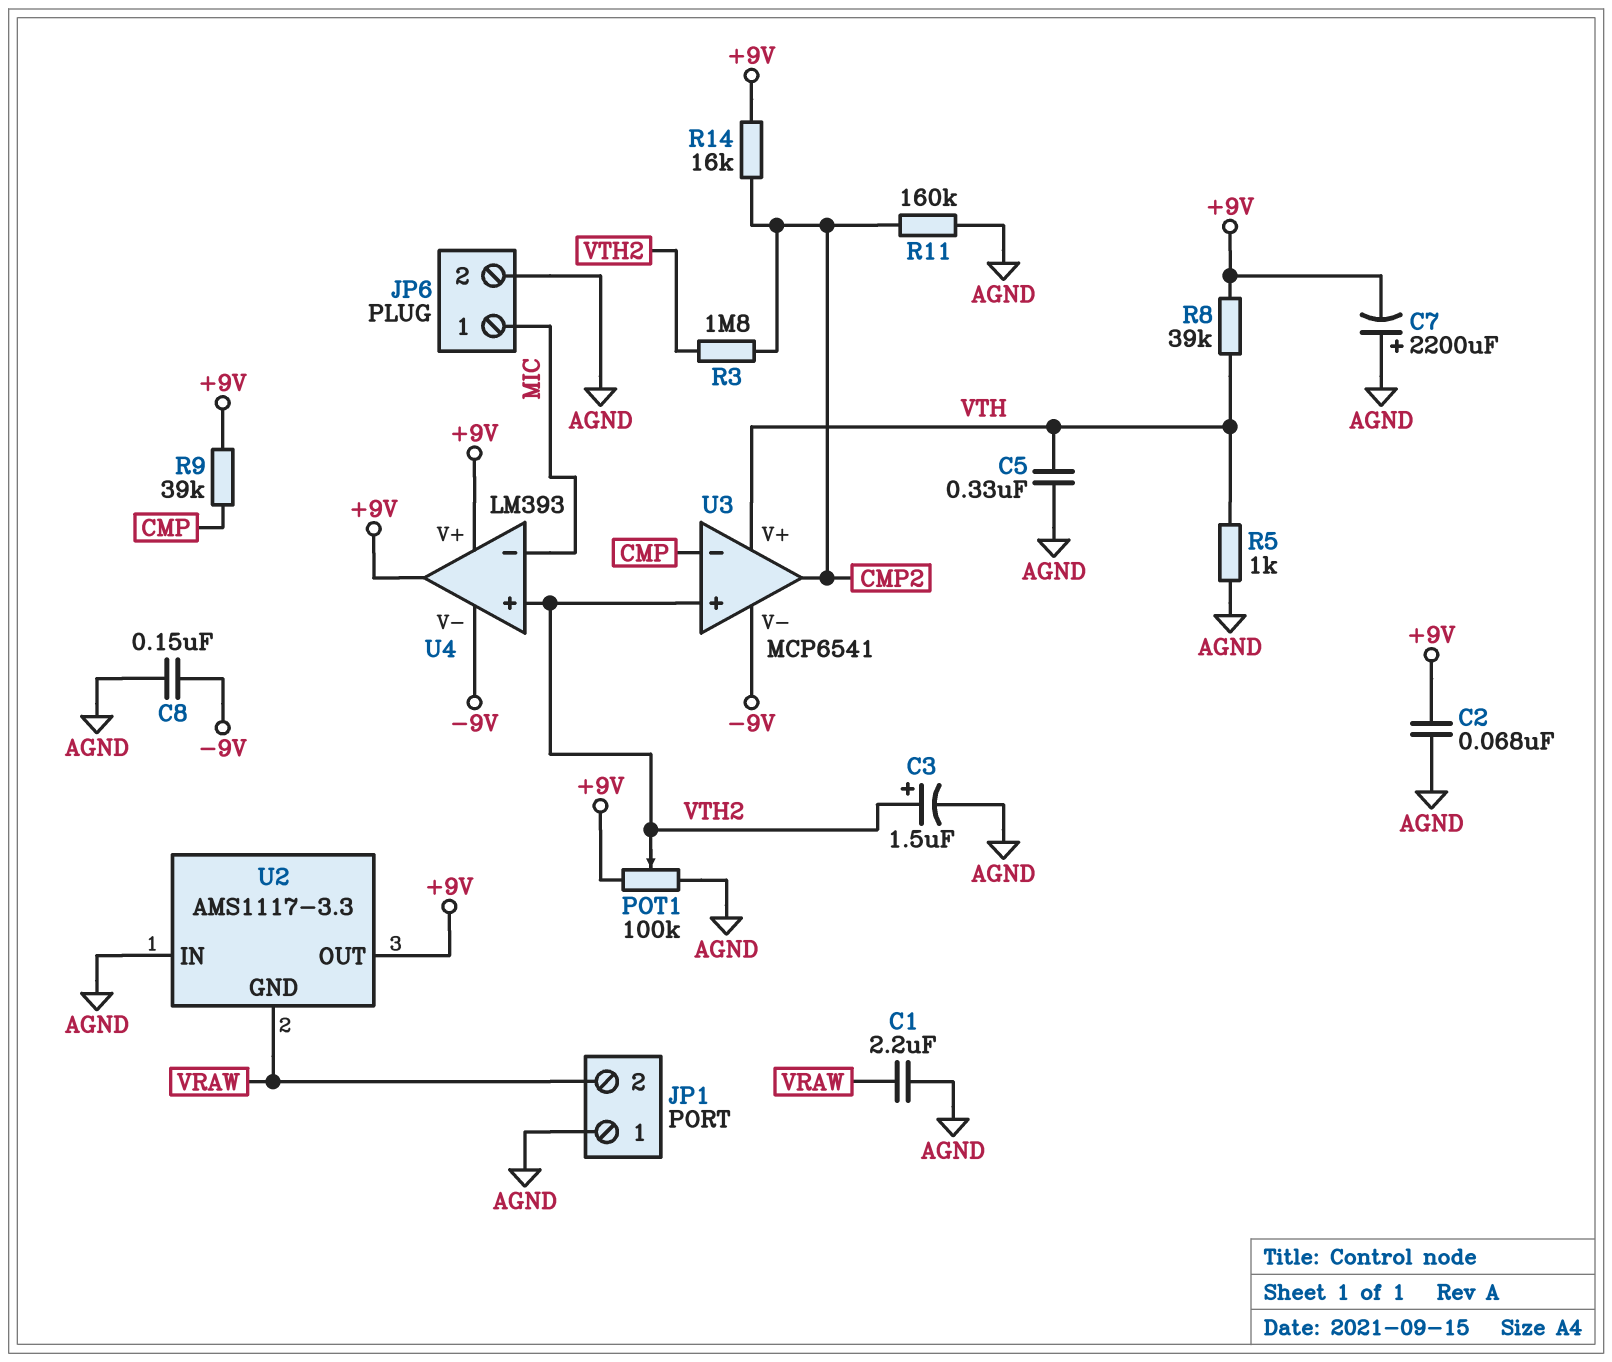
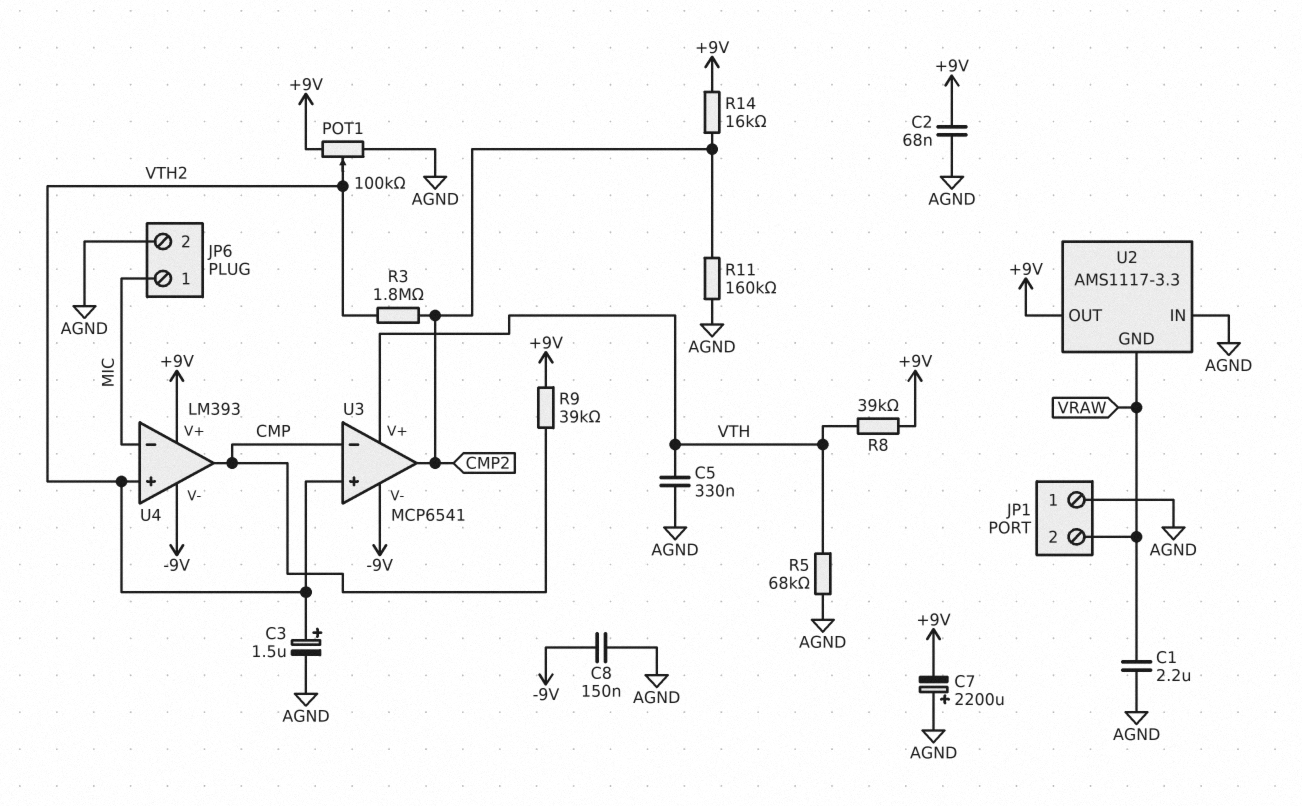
R5: 1k (AGND, VTH) -> 68k (AGND, VTH)
U4 pin out: +9V -> CMP

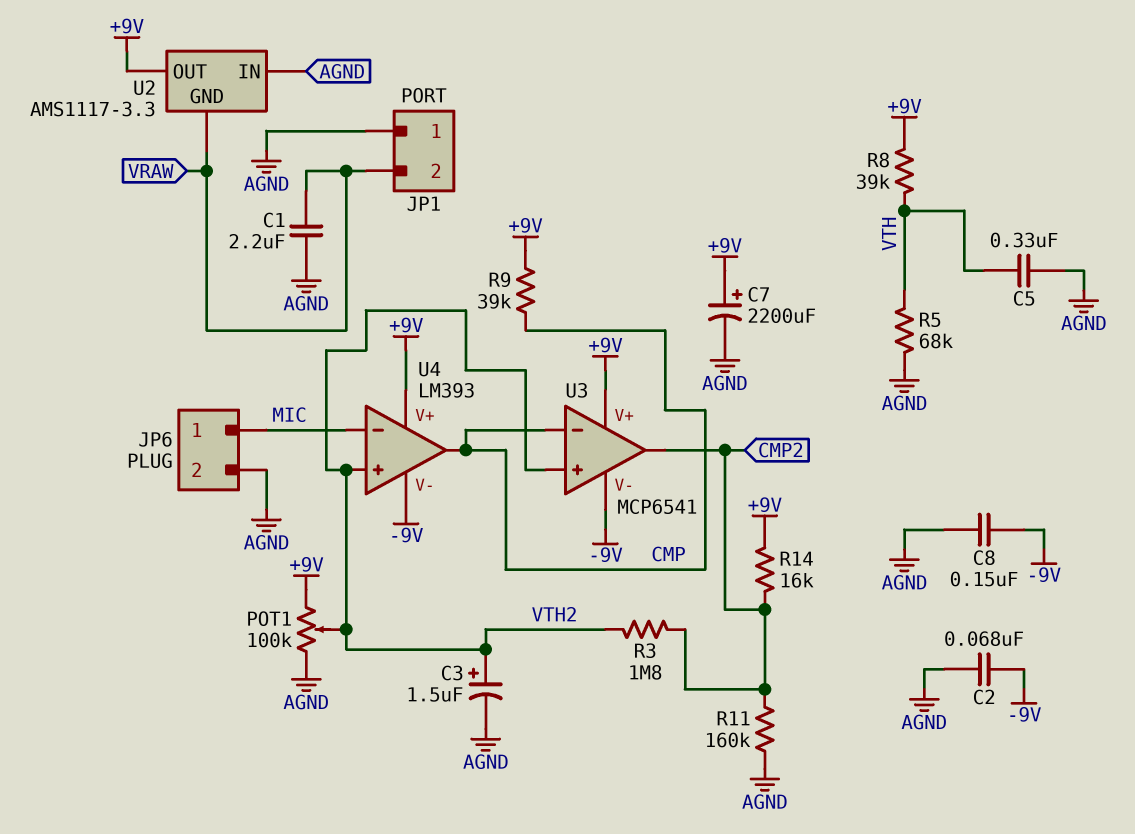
C2: 68nF (+9V, AGND) -> 68nF (-9V, AGND)
C7: 2200uF (plus AGND, minus +9V) -> 2200uF (plus +9V, minus AGND)
U3 pin V+: VTH -> +9V

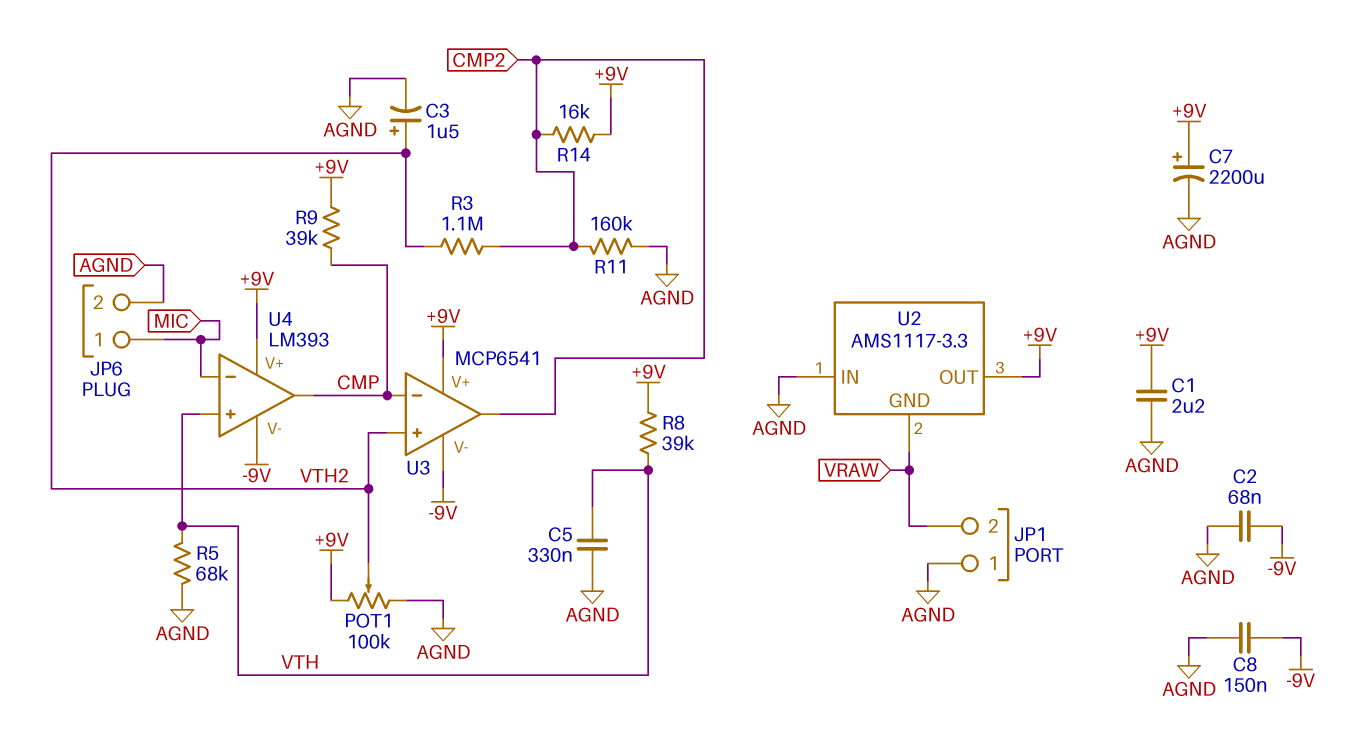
C1: 2.2uF (AGND, VRAW) -> 2.2uF (+9V, AGND)
R3: 1.8M (CMP2, VTH2) -> 1.1M (CMP2, VTH2)
U4 pin in+: VTH2 -> VTH

